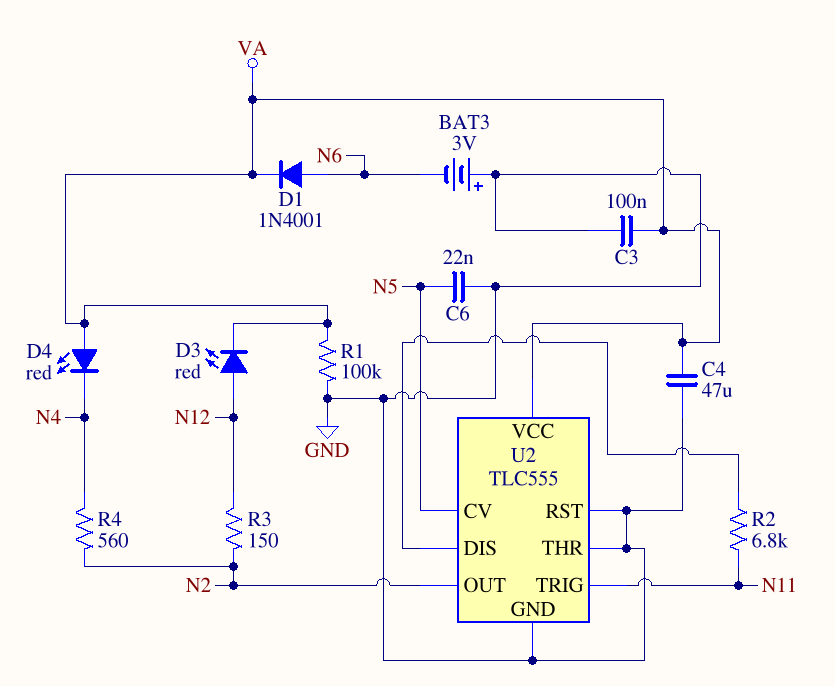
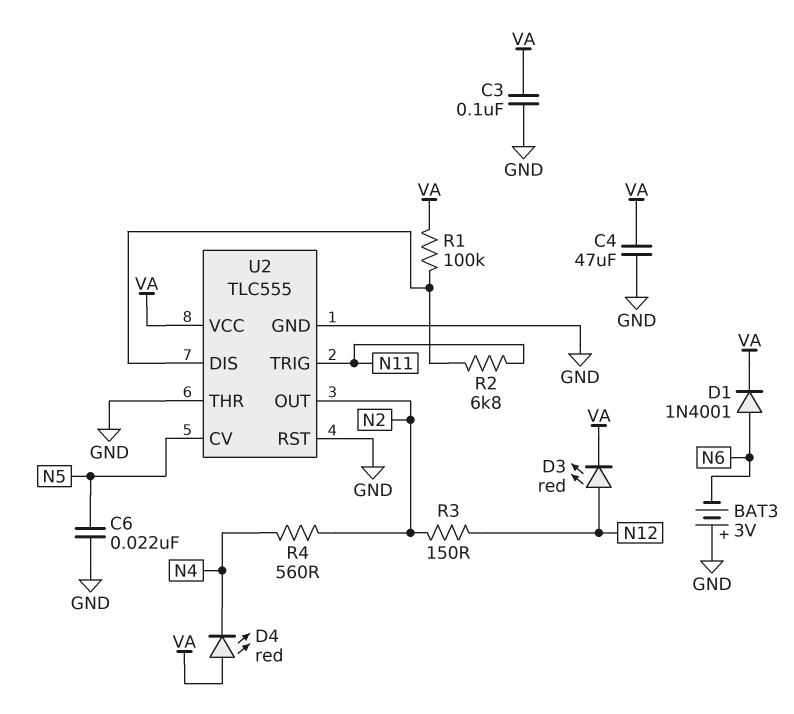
R1: 100k (GND, VA) -> 100k (U2/DIS, VA)

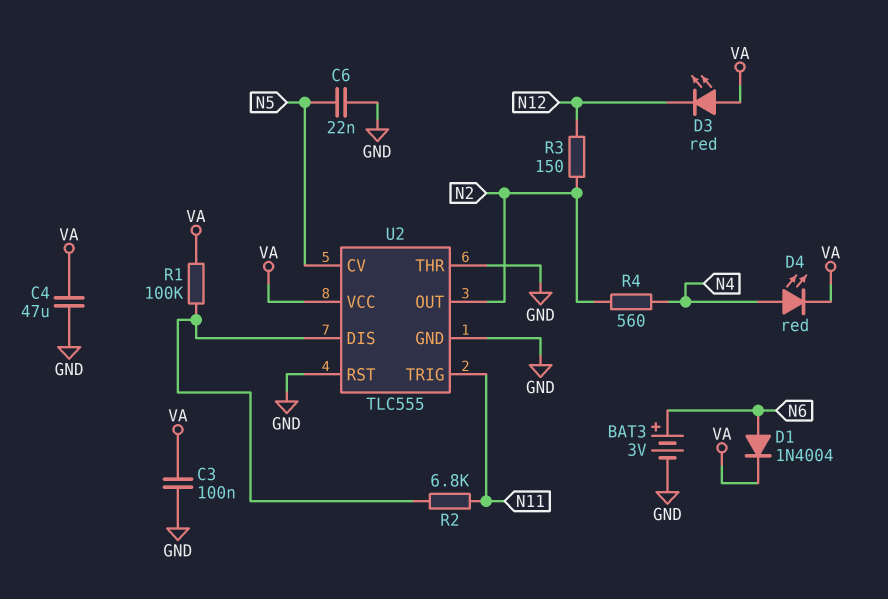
BAT3: 3V (plus GND, minus N6) -> 3V (plus N6, minus GND)
D1: diode 1N4001 (A N6, K VA) -> diode 1N4004 (A N6, K VA)
D3: LED red (A N12, K VA) -> LED red (A VA, K N12)
D4: LED red (A VA, K N4) -> LED red (A N4, K VA)

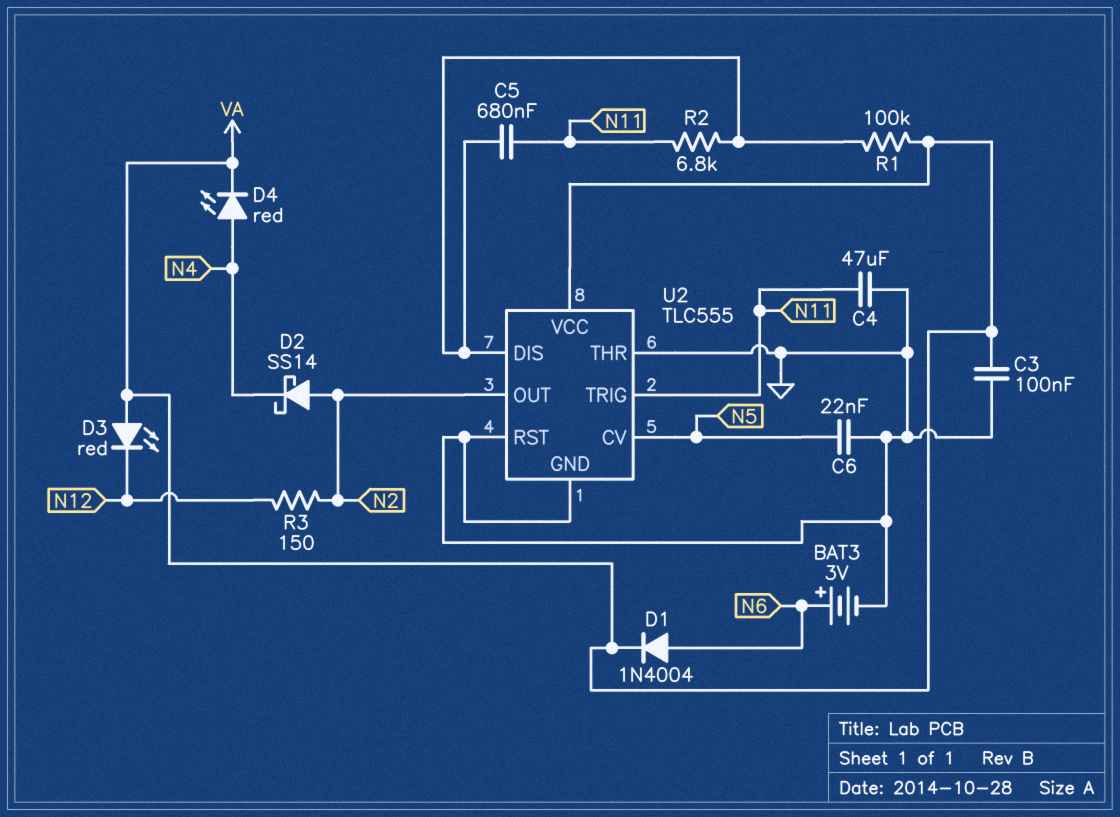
C4: 47uF (GND, VA) -> 47uF (GND, N11)
C5: none -> 680nF (N11, U2/DIS)
D2: none -> schottky SS14 (A N2, K N4)
R4: 560 (N2, N4) -> none

